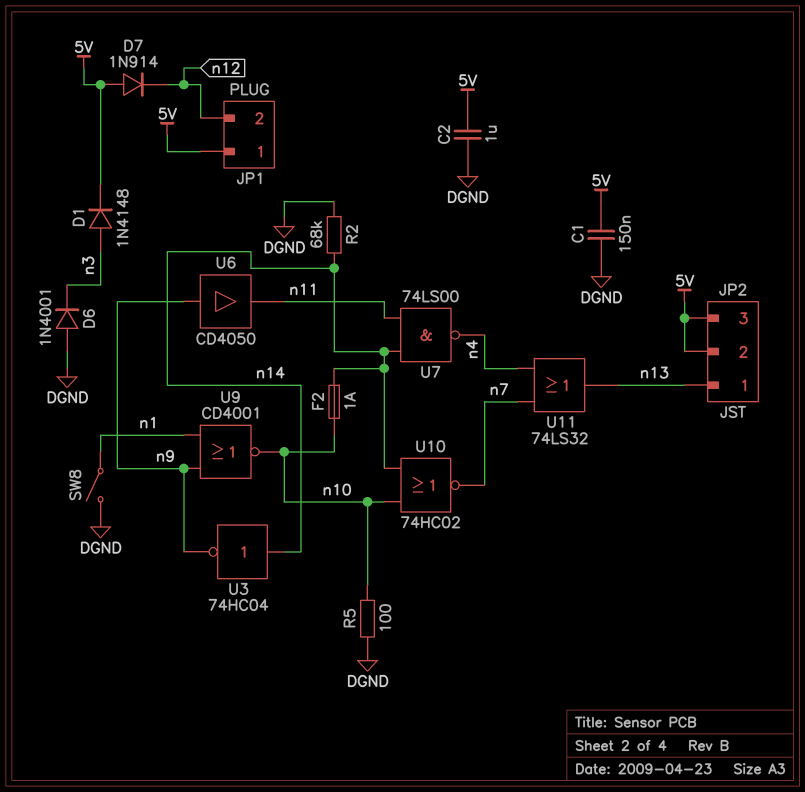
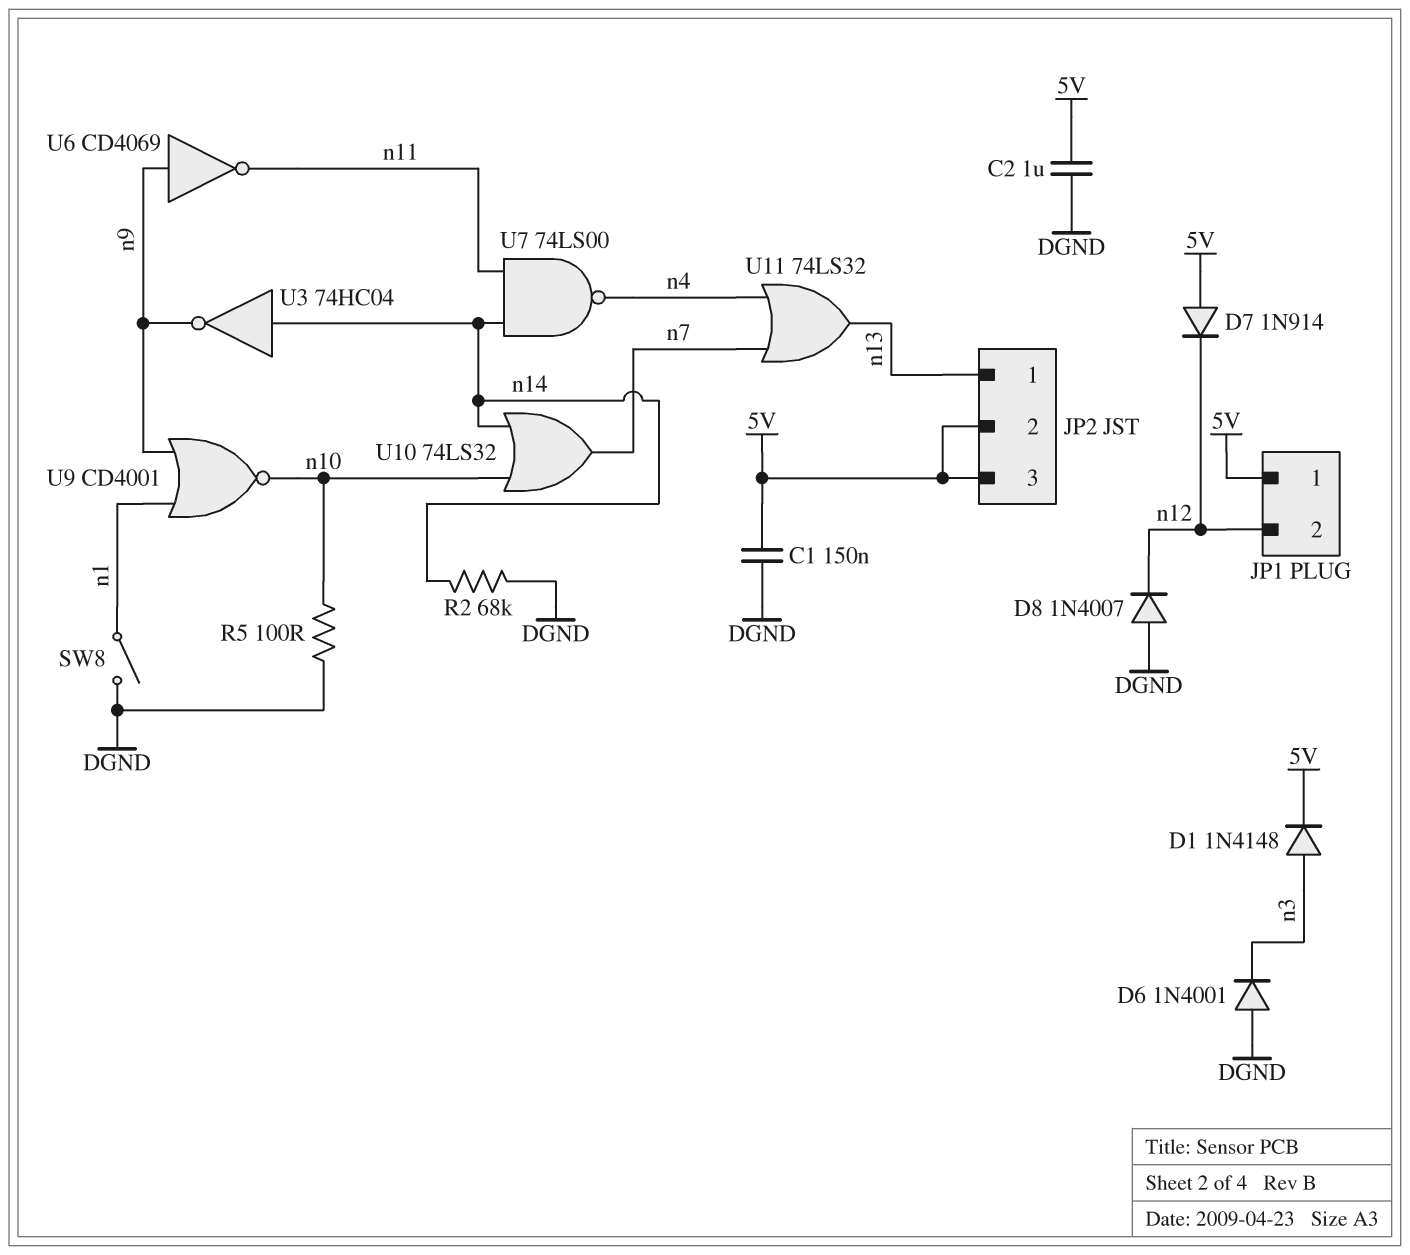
D8: none -> diode 1N4007 (A DGND, K n12)
F2: 1A (n10, n14) -> none
U6: buffer CD4050 (in n9, out n11) -> NOT CD4069 (in n9, out n11)
U10: NOR 74HC02 (in n10, in n14, out n7) -> OR 74LS32 (in n10, in n14, out n7)

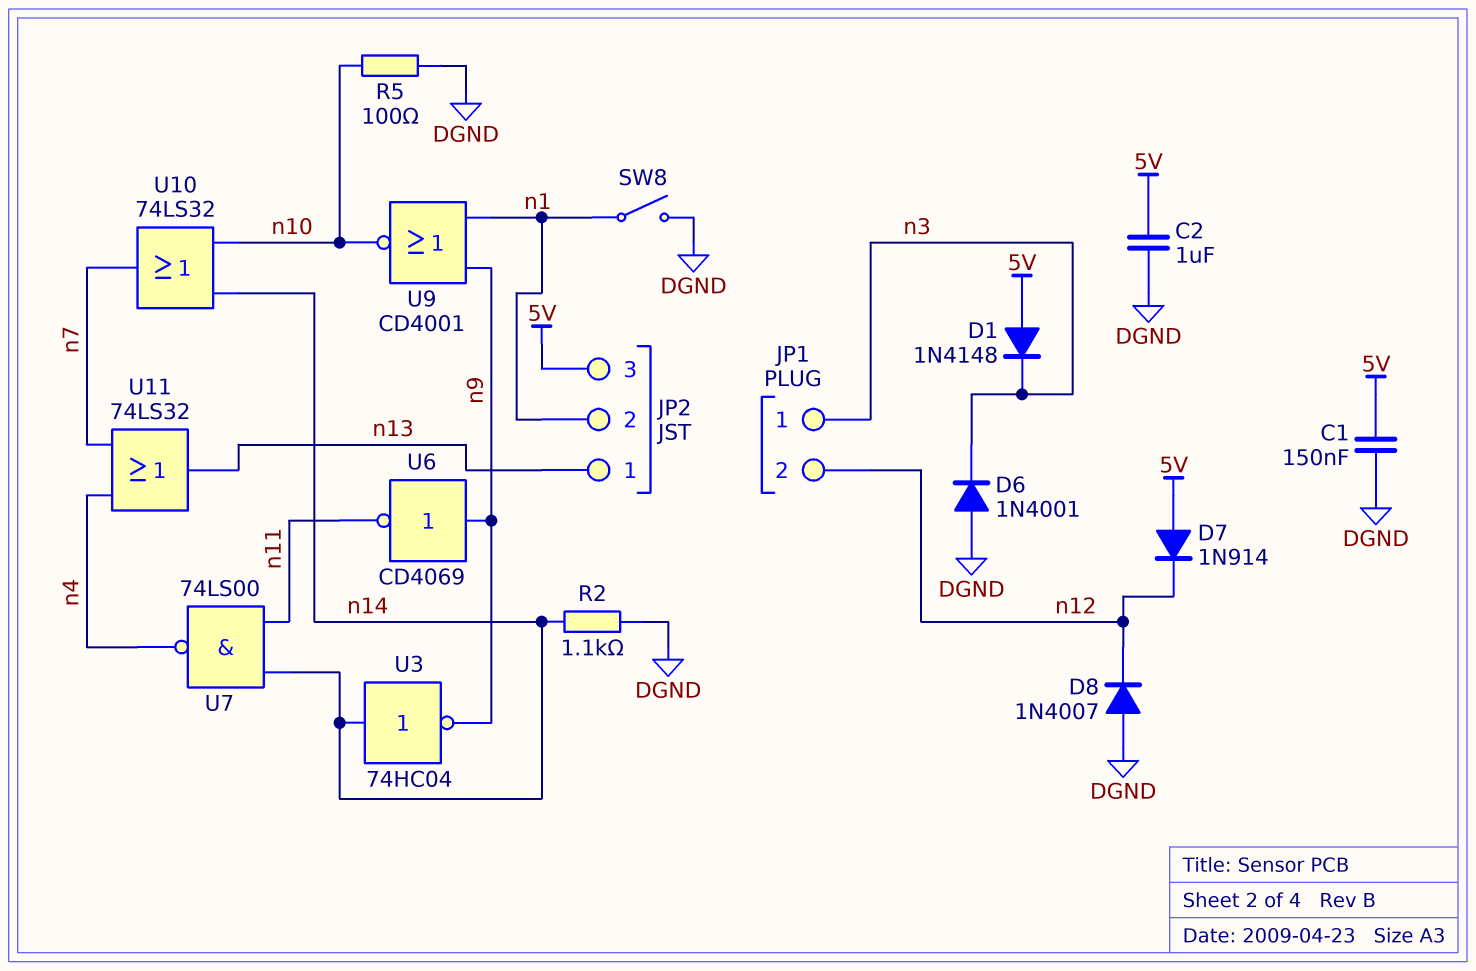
D1: diode 1N4148 (A n3, K 5V) -> diode 1N4148 (A 5V, K n3)
JP1 pin 1: 5V -> n3
JP2 pin 2: 5V -> n1
R2: 68k (DGND, n14) -> 1.1k (DGND, n14)

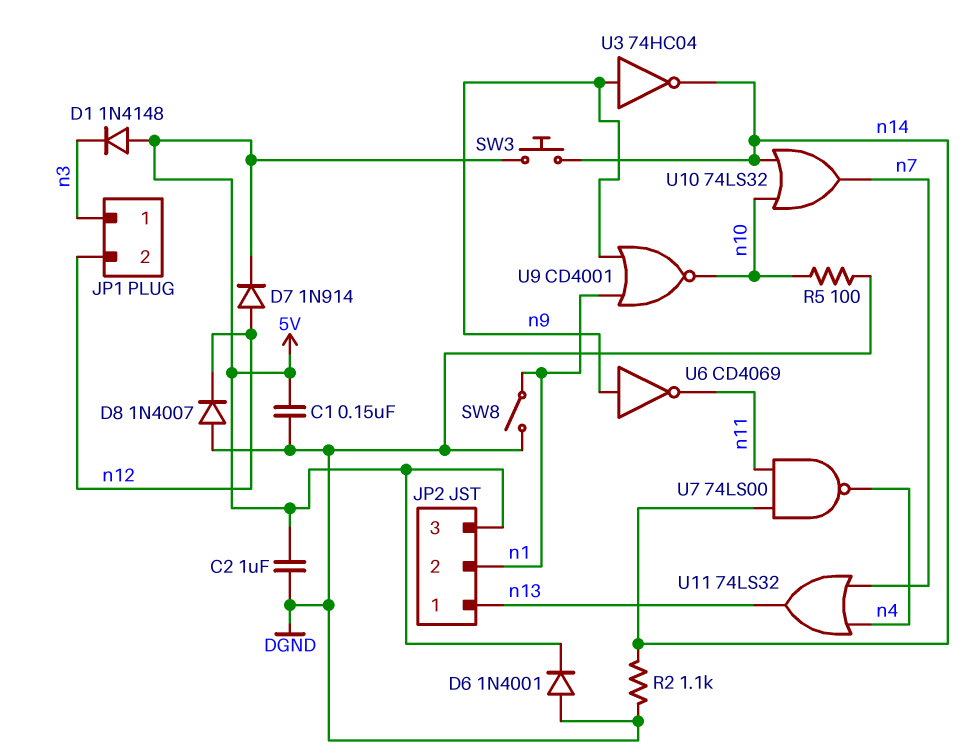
D6: diode 1N4001 (A DGND, K n3) -> diode 1N4001 (A DGND, K 5V)
D7: diode 1N914 (A 5V, K n12) -> diode 1N914 (A n12, K 5V)
SW3: none -> button (5V, n14)
U3: NOT 74HC04 (in n14, out n9) -> NOT 74HC04 (in n9, out n14)

